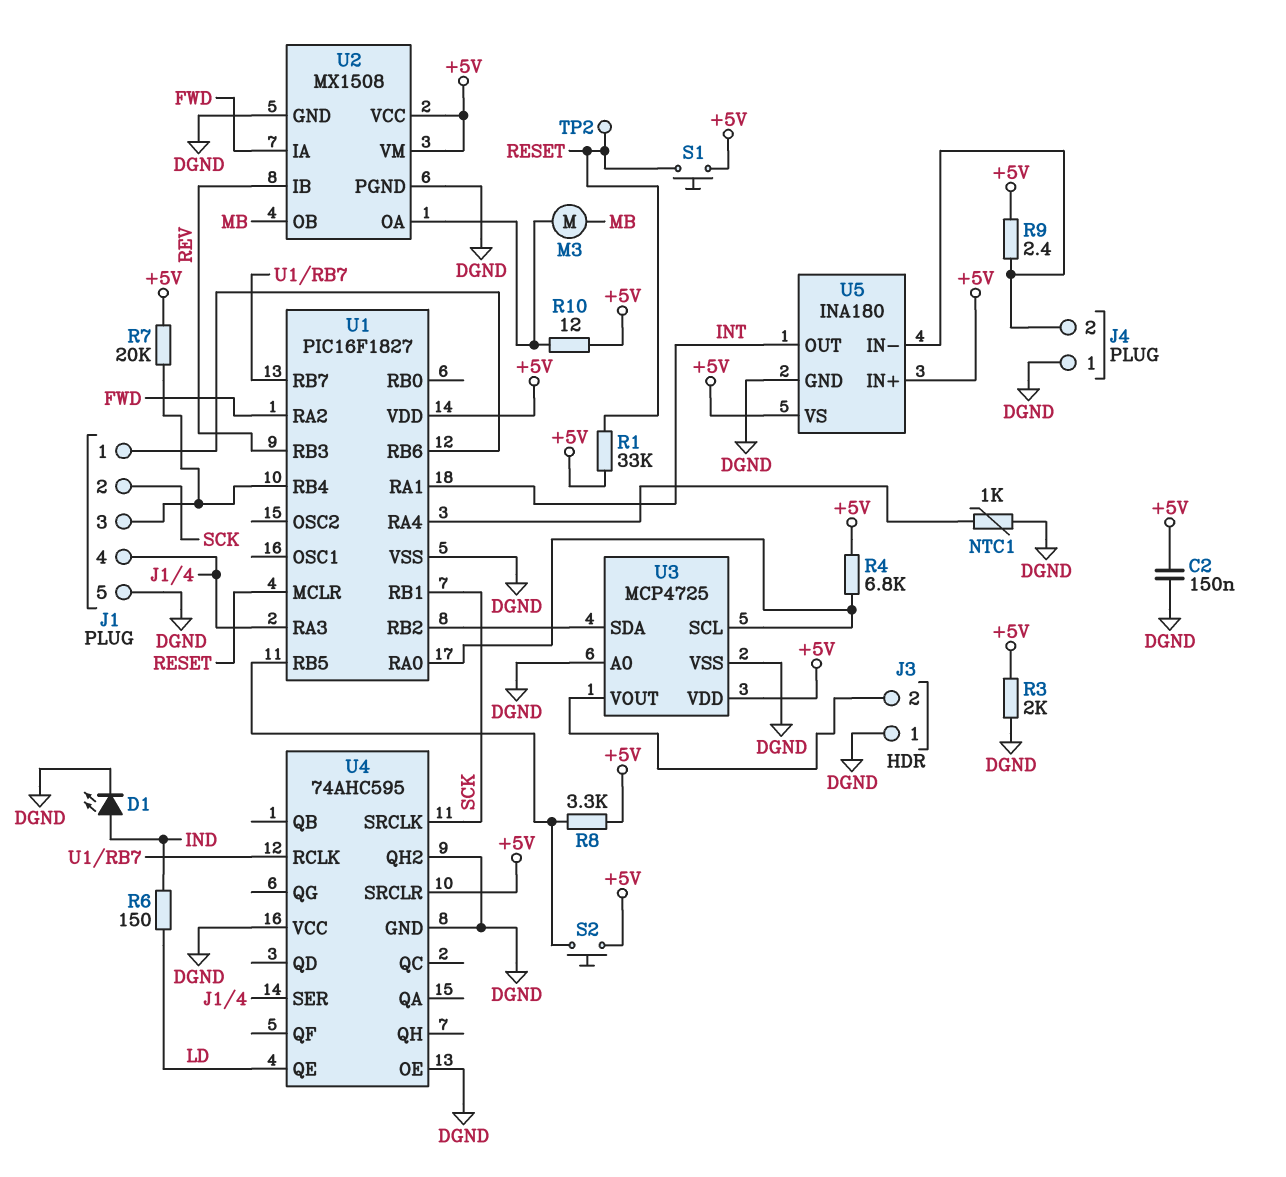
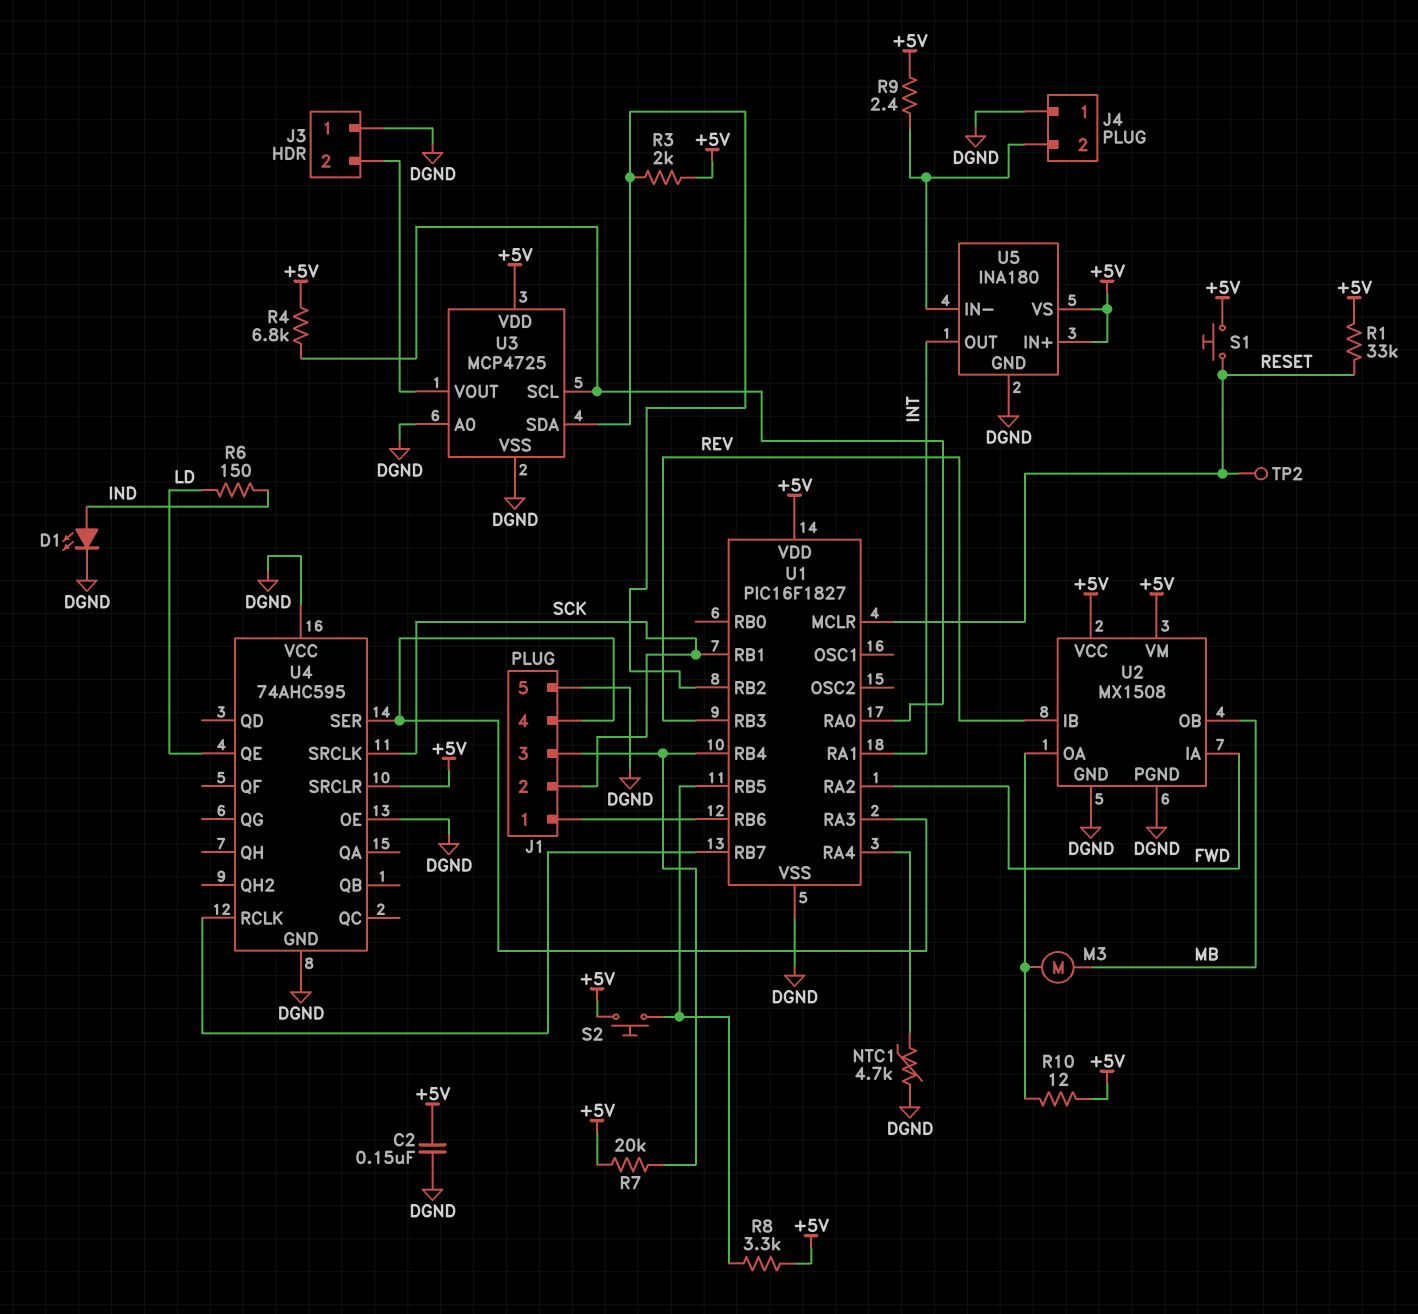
NTC1: 1k (DGND, U1/RA4) -> 4.7k (DGND, U1/RA4)
R3: 2k (+5V, DGND) -> 2k (+5V, U1/RB2)
U4 pin QH2: DGND -> none

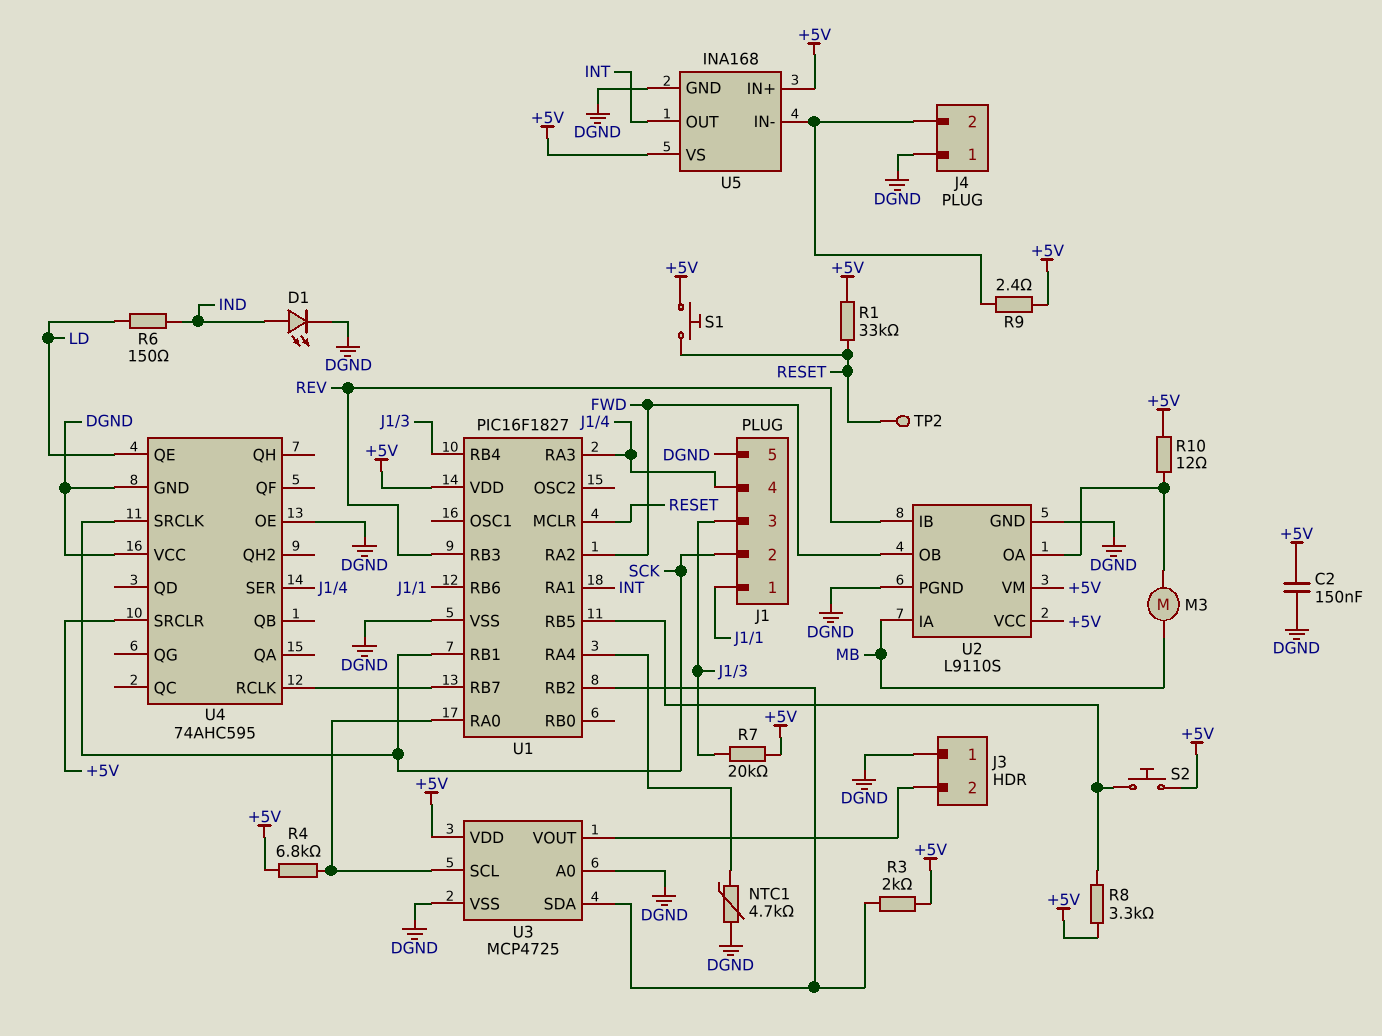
U2: MX1508 -> L9110S
U2 pin IA: FWD -> MB
U2 pin OB: MB -> FWD
U5: INA180 -> INA168

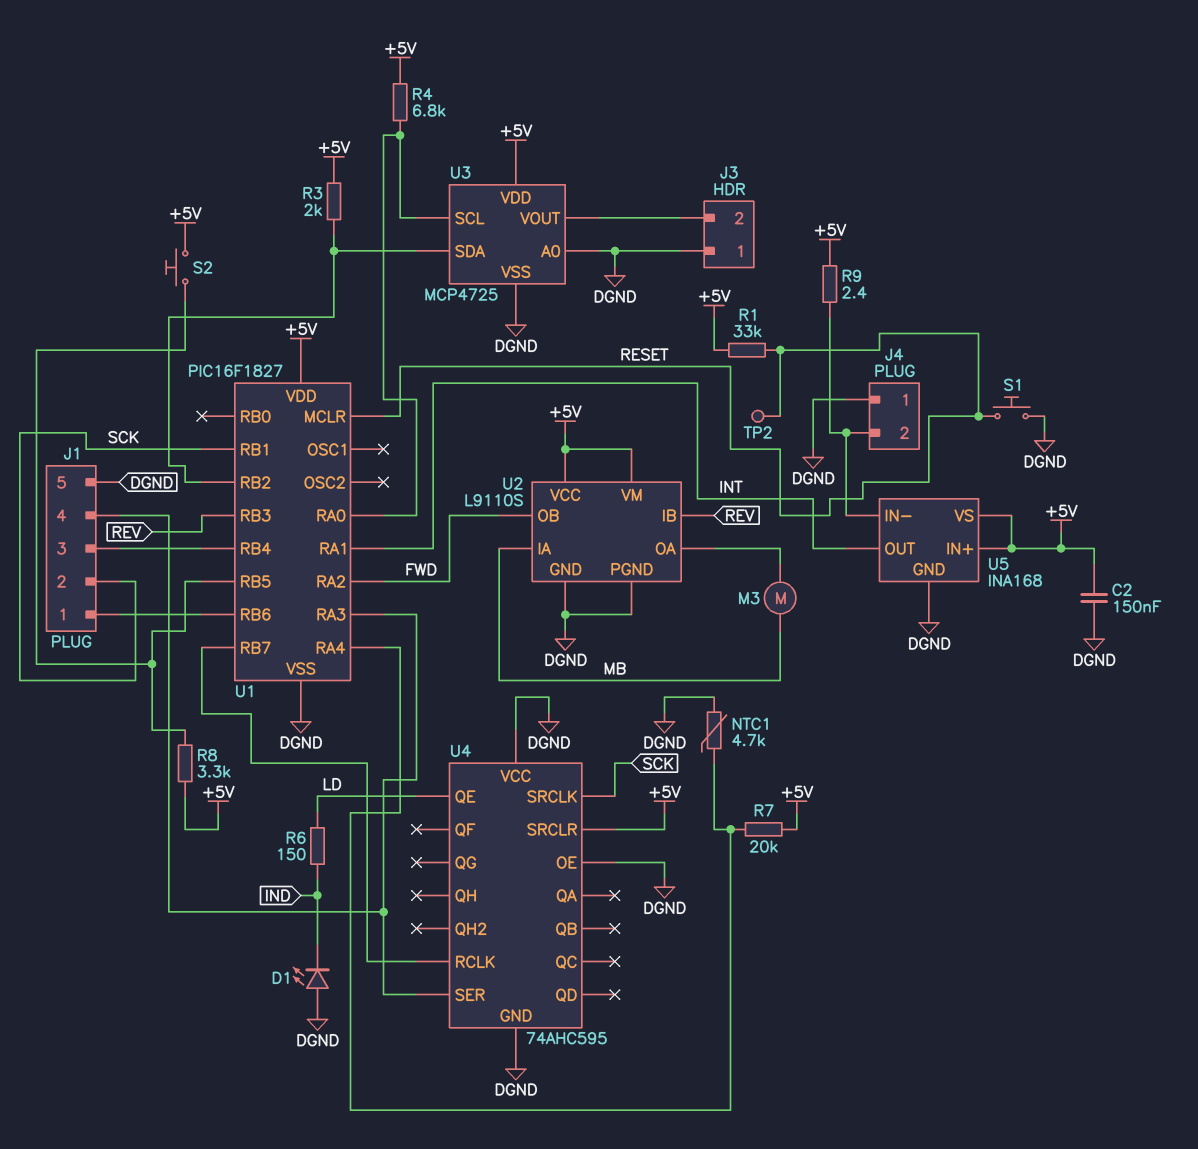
D1: LED (A IND, K DGND) -> LED (A DGND, K IND)
R7: 20k (+5V, J1/3) -> 20k (+5V, U1/RA4)
R10: 12 (+5V, U2/OA) -> none
S1: button (+5V, RESET) -> button (DGND, RESET)

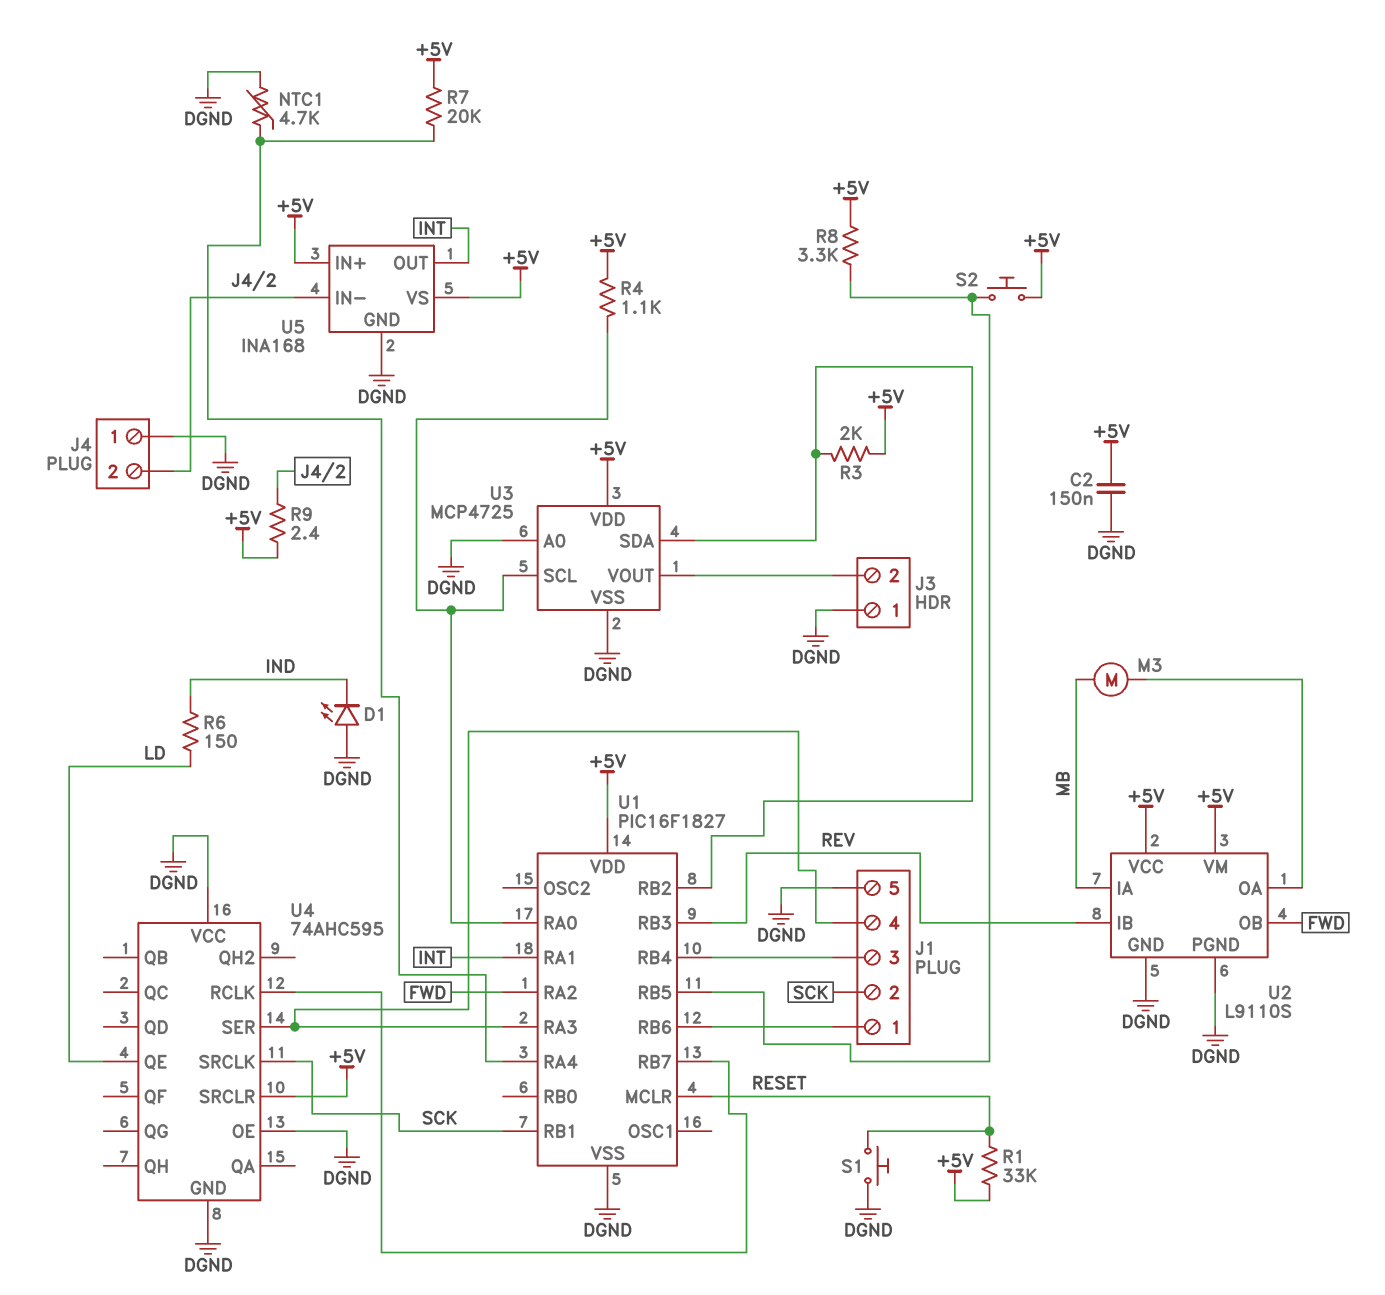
R4: 6.8k (+5V, U1/RA0) -> 1.1k (+5V, U1/RA0)
TP2: test point (RESET) -> none

